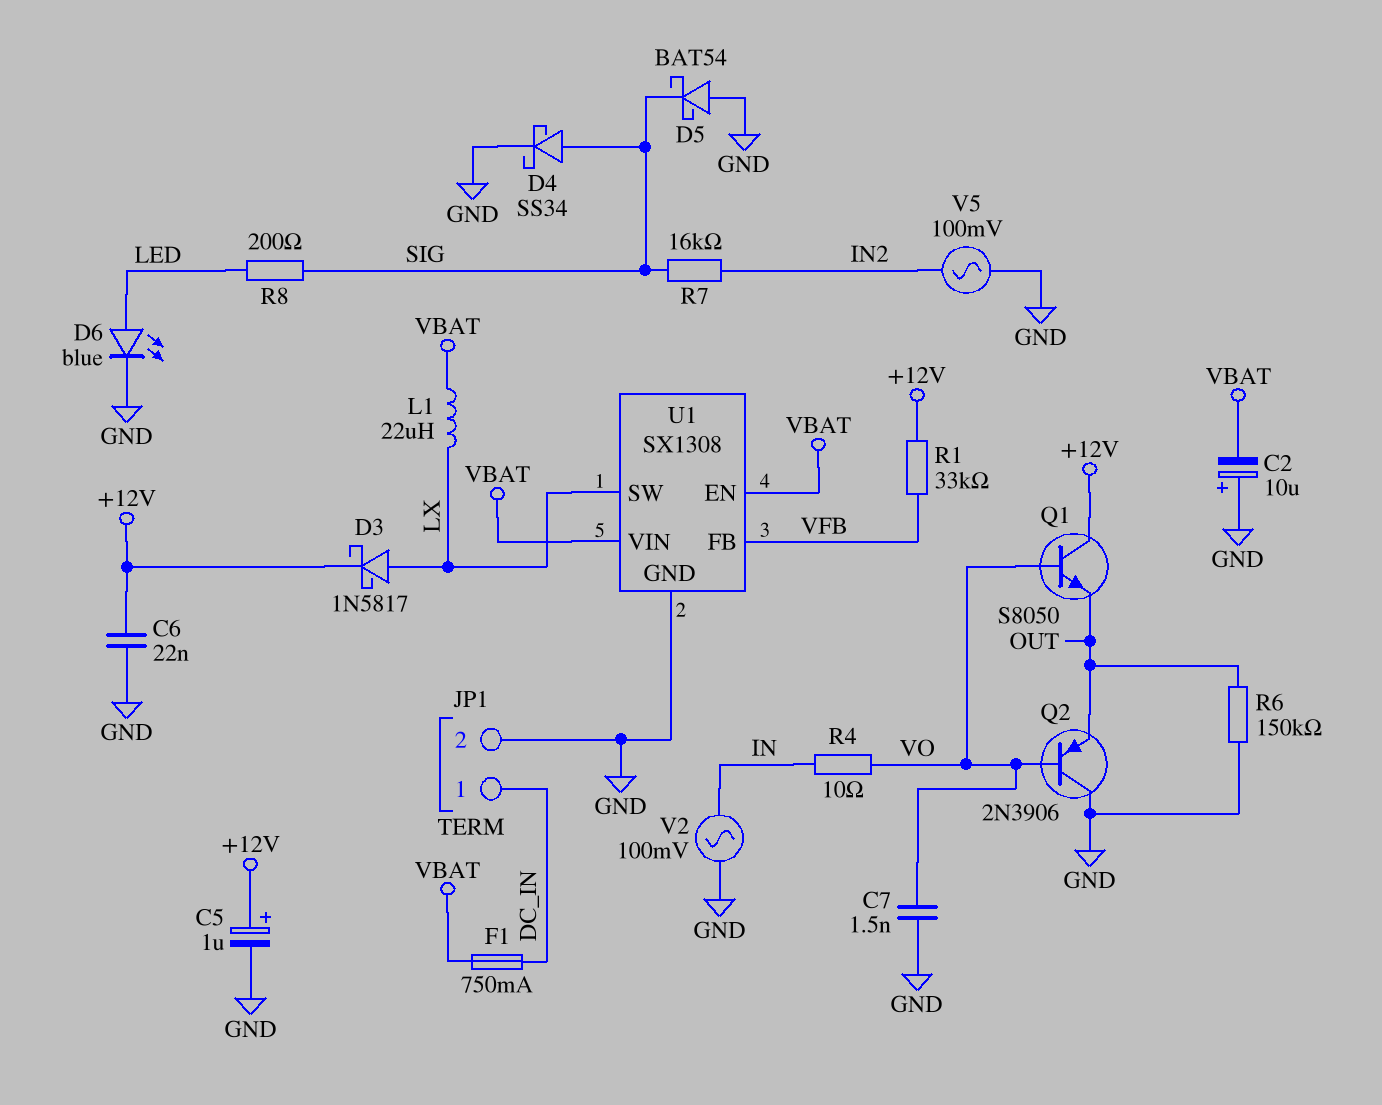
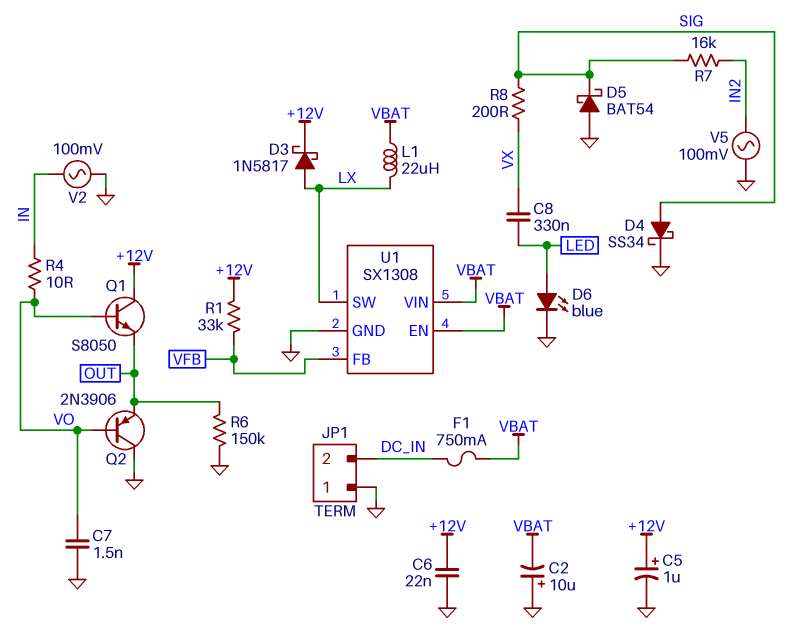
C8: none -> 330nF (LED, VX)
JP1 pin 1: DC_IN -> GND
JP1 pin 2: GND -> DC_IN
R8: 200 (LED, SIG) -> 200 (SIG, VX)

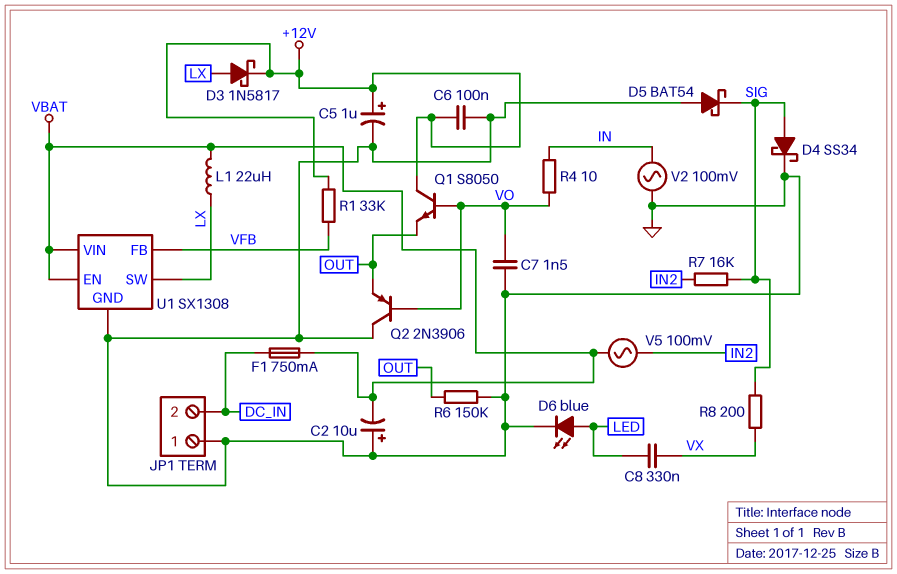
C6: 22nF (+12V, GND) -> 100nF (+12V, GND)
V5: AC 100mV (GND, IN2) -> AC 100mV (IN2, VBAT)

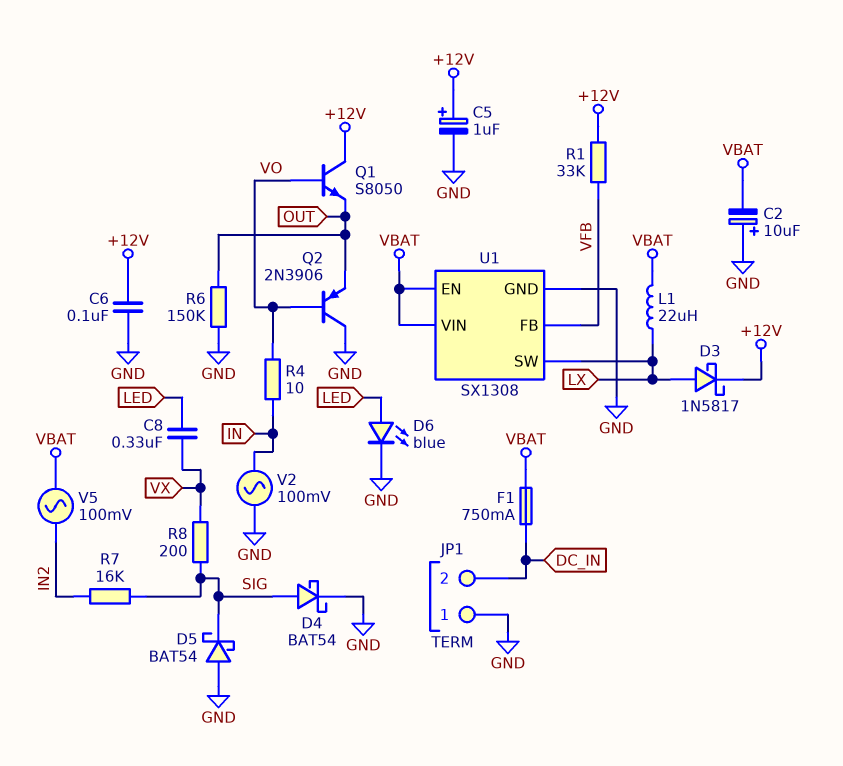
C7: 1.5nF (GND, VO) -> none
D4: schottky SS34 (A SIG, K GND) -> schottky BAT54 (A SIG, K GND)

